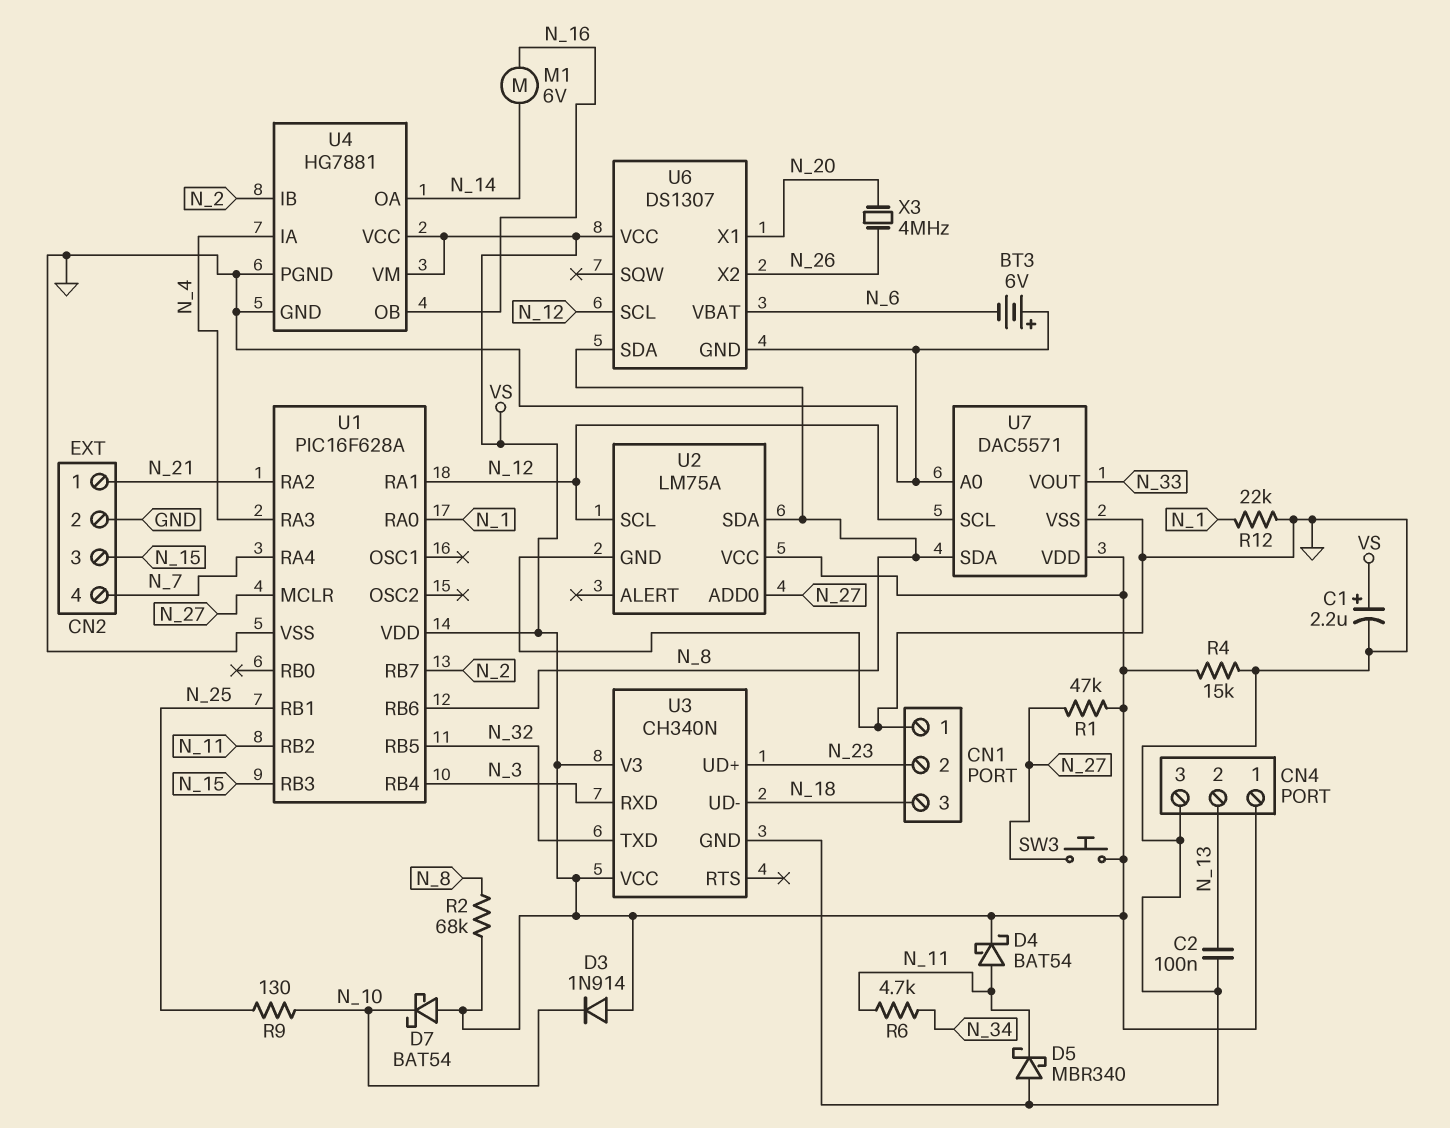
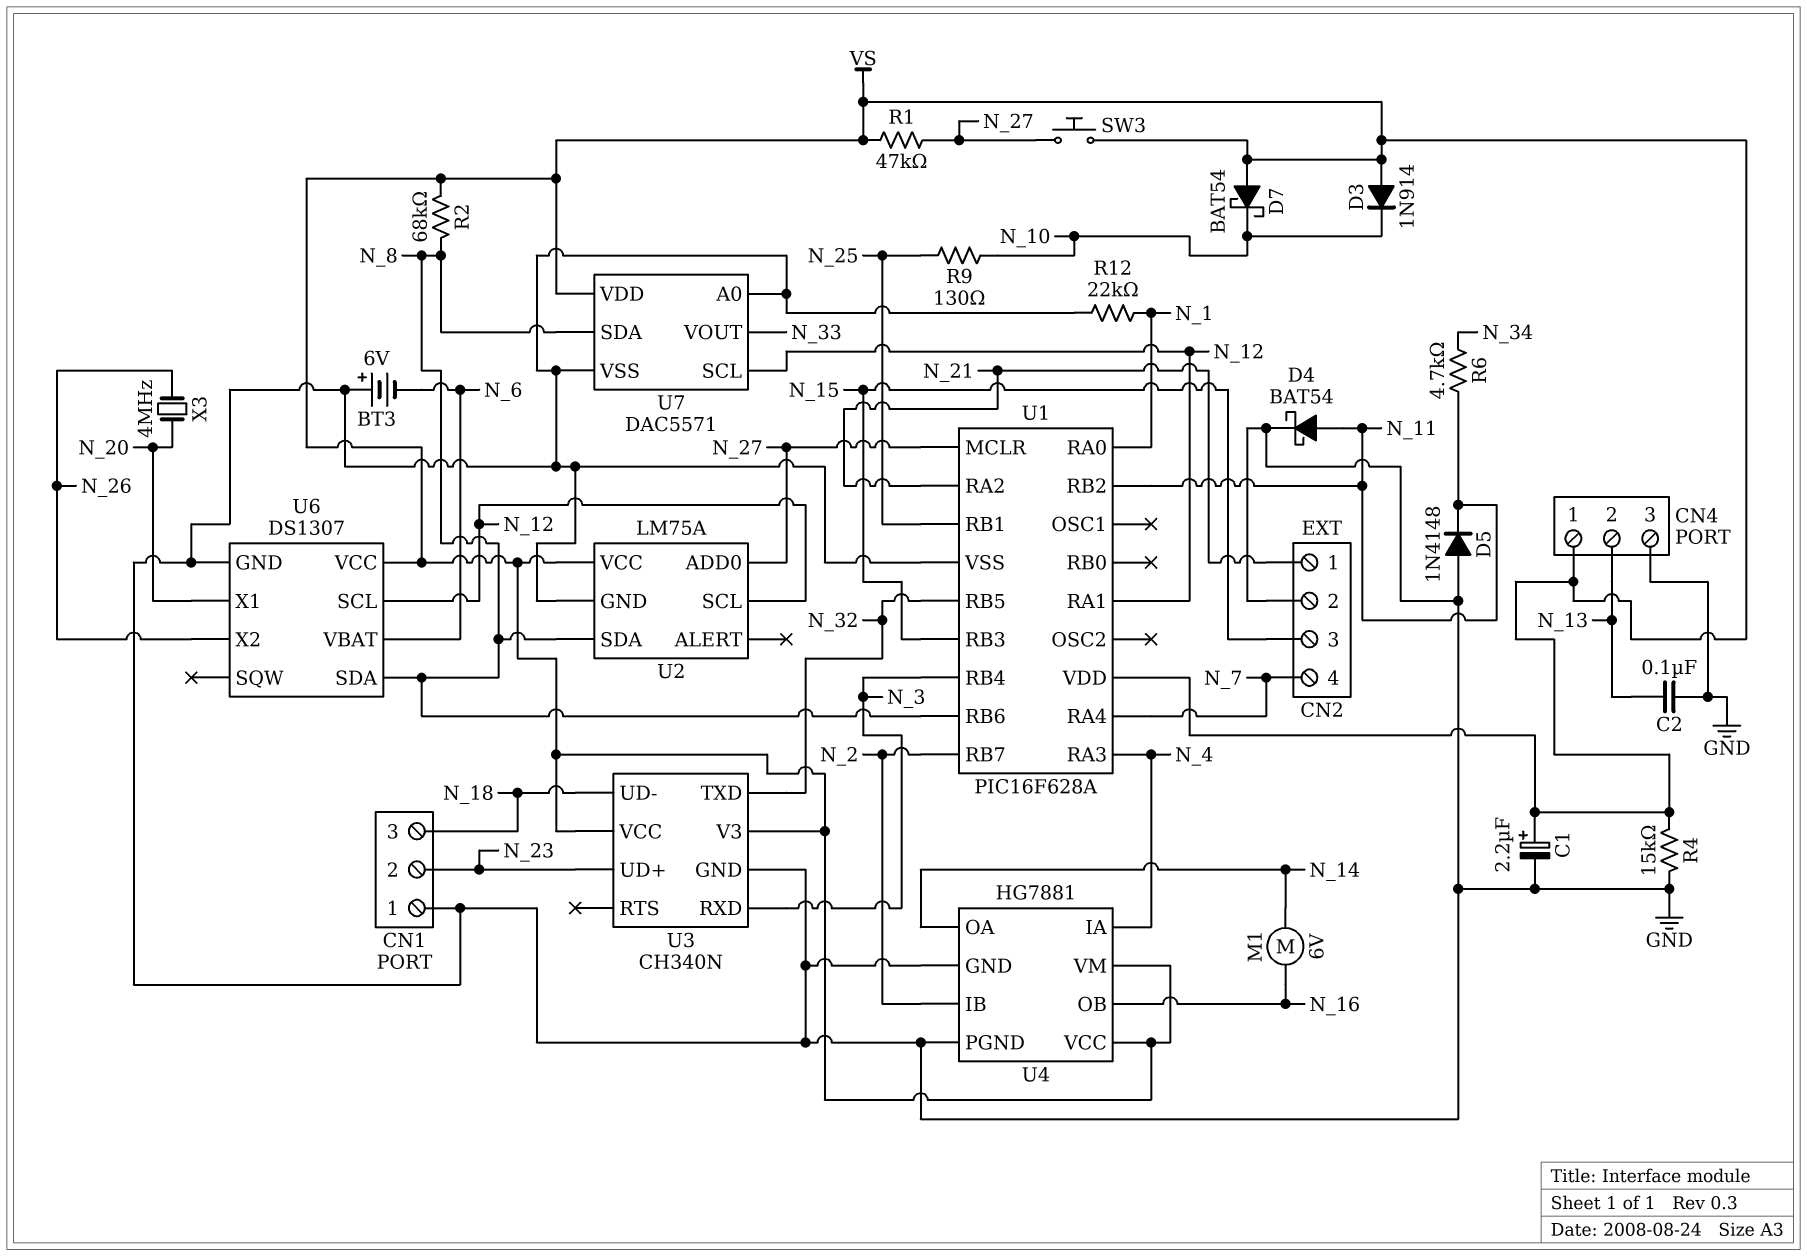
D4: schottky BAT54 (A N_11, K VS) -> schottky BAT54 (A N_11, K GND)
D5: schottky MBR340 (A GND, K N_11) -> diode 1N4148 (A GND, K N_11)

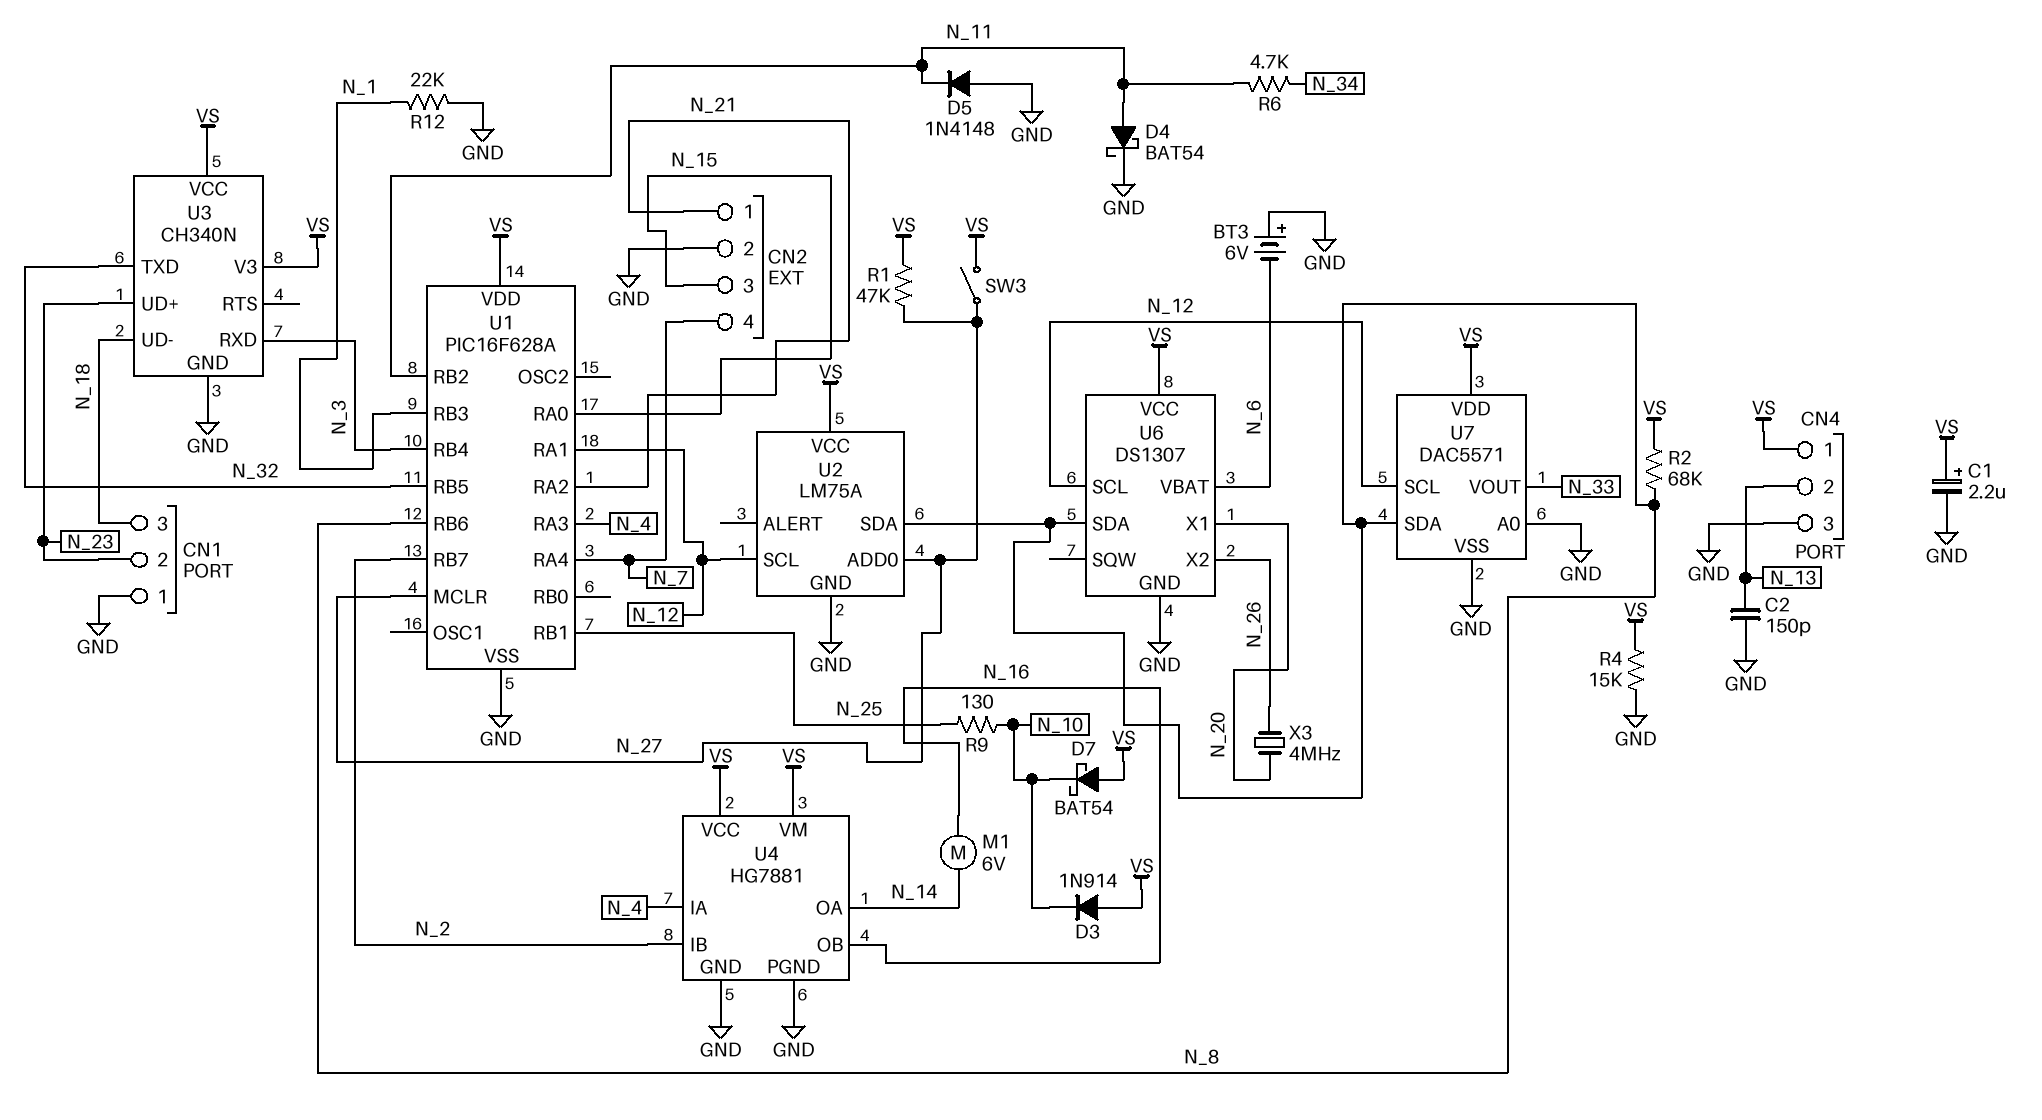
C2: 100nF (GND, N_13) -> 150pF (GND, N_13)
SW3: button (N_27, VS) -> switch (N_27, VS)
U1 pin RA0: N_1 -> N_15
U1 pin RB3: N_15 -> N_1

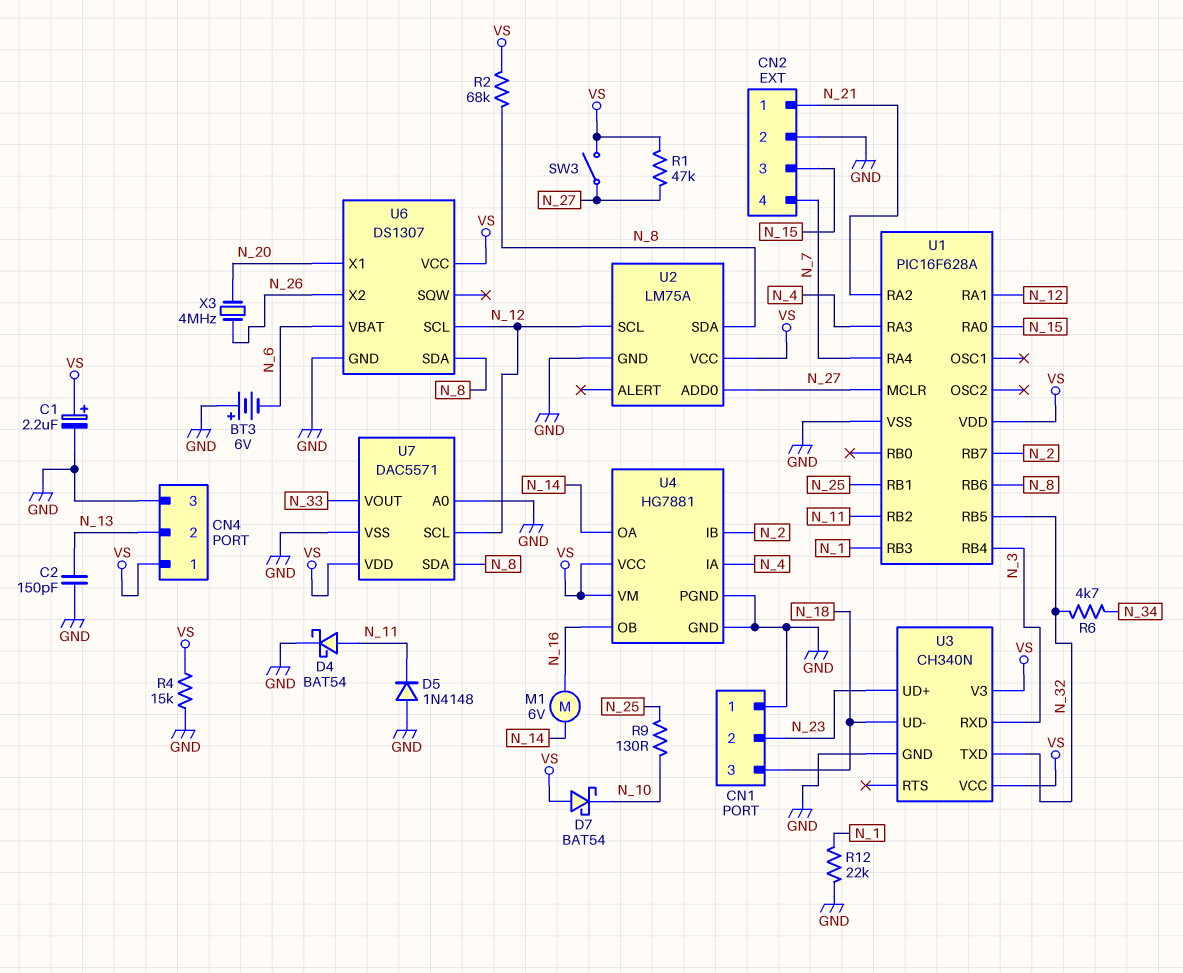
D3: diode 1N914 (A VS, K N_10) -> none
R6: 4.7k (N_11, N_34) -> 4.7k (N_32, N_34)

